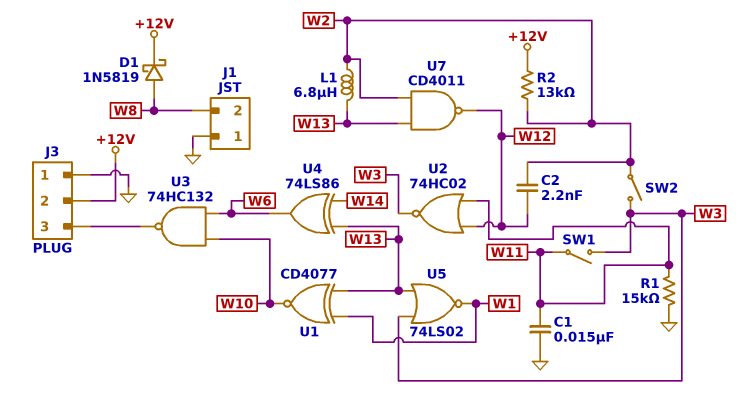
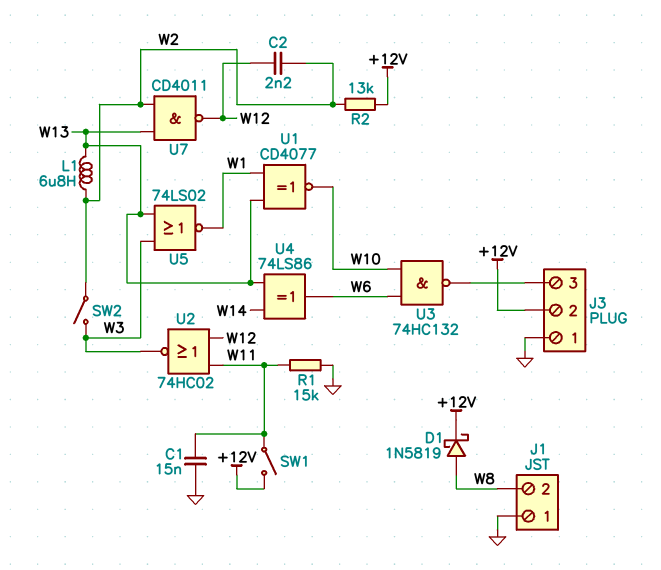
SW1: switch (W3, W11) -> switch (+12V, W11)

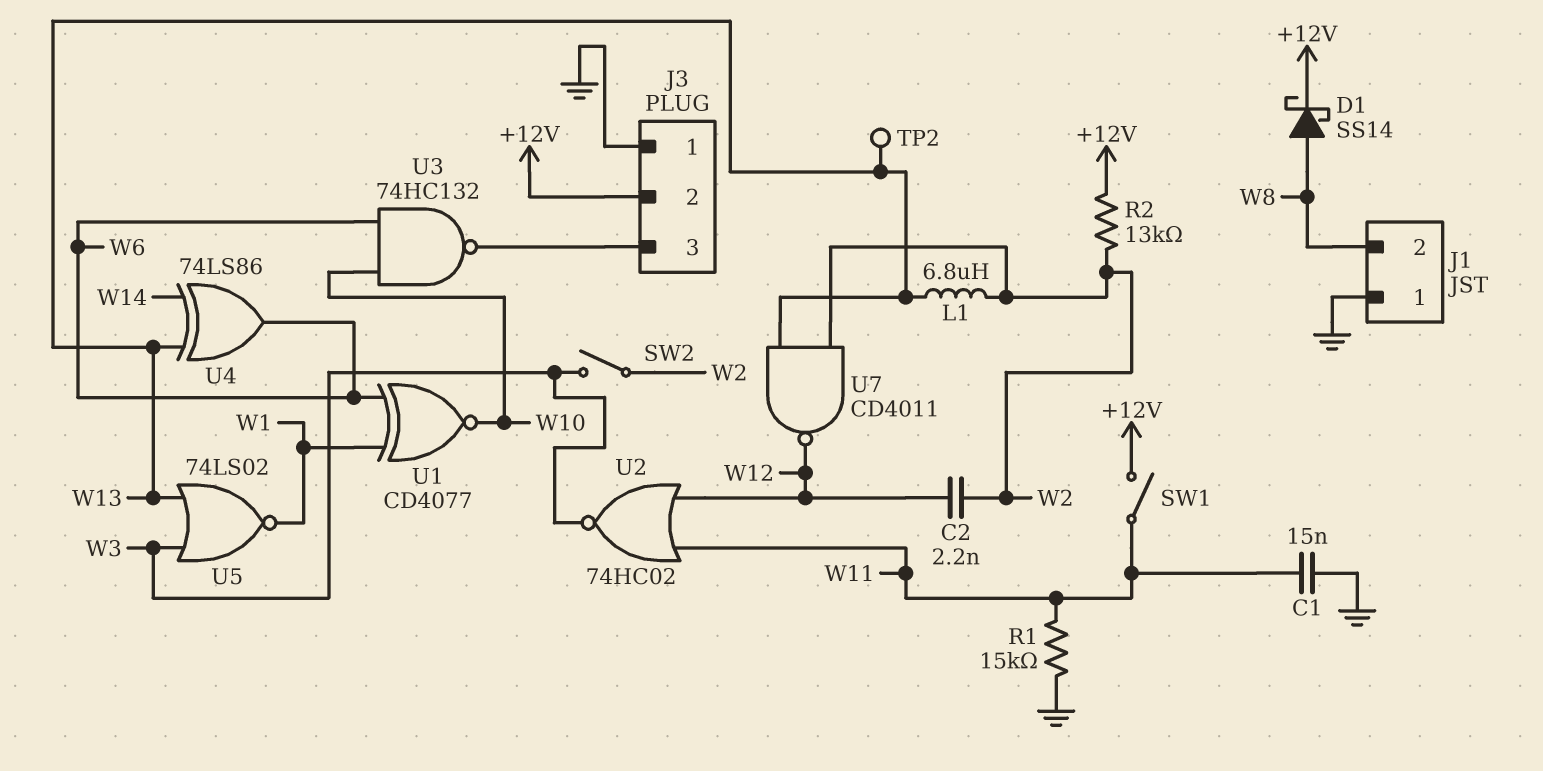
D1: schottky 1N5819 (A W8, K +12V) -> schottky SS14 (A W8, K +12V)
TP2: none -> test point (W13)
U1: XNOR CD4077 (in W1, in W13, out W10) -> XNOR CD4077 (in W1, in W6, out W10)

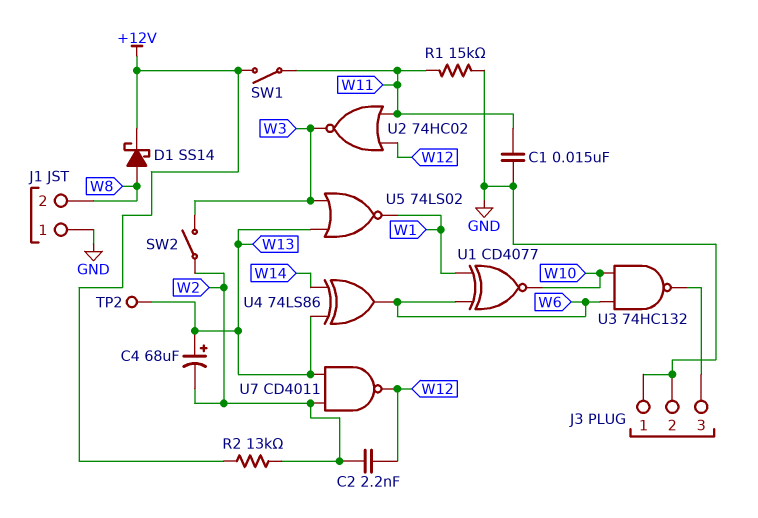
C4: none -> 68uF (plus W13, minus W2)
J3 pin 2: +12V -> GND
L1: 6.8uH (W2, W13) -> none

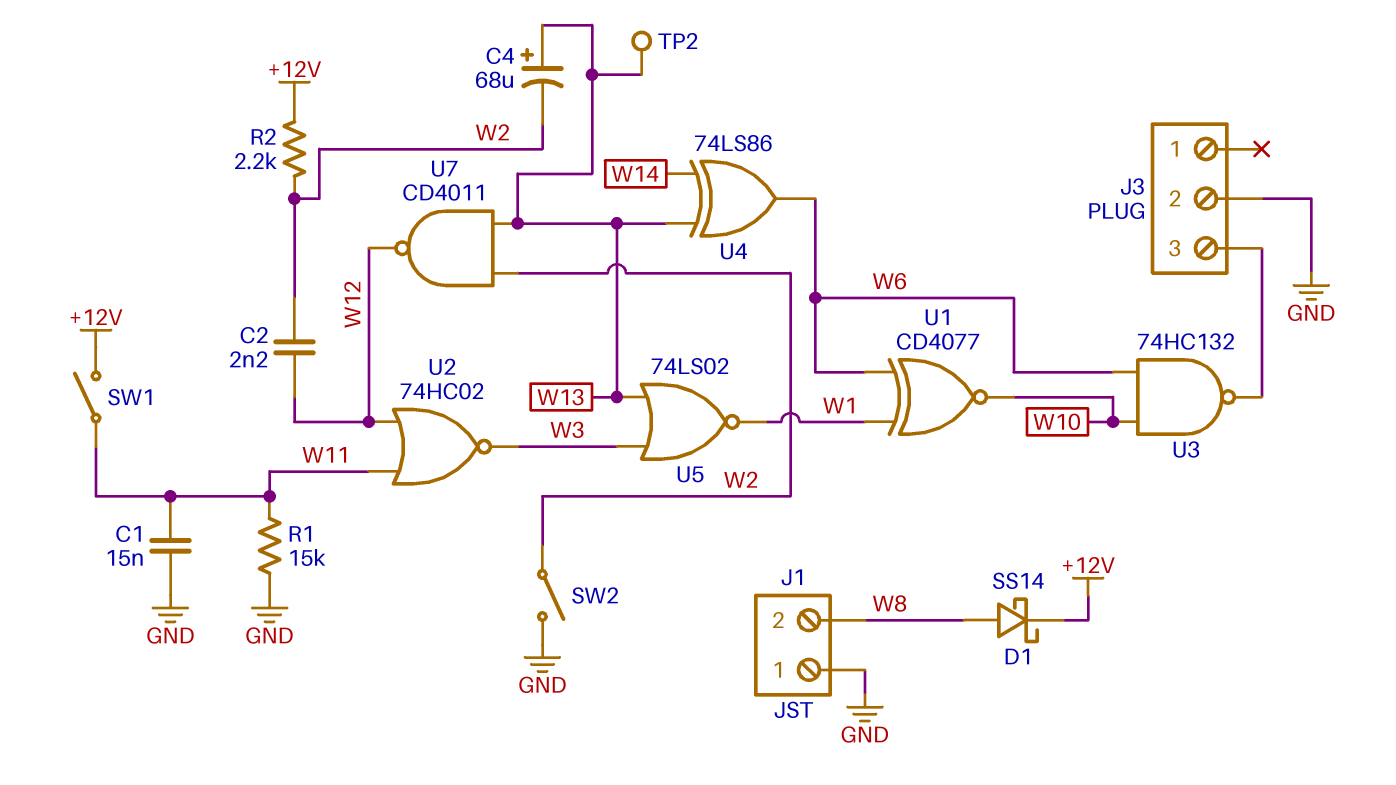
J3 pin 1: GND -> none
R2: 13k (+12V, W2) -> 2.2k (+12V, W2)
SW2: switch (W2, W3) -> switch (GND, W2)

